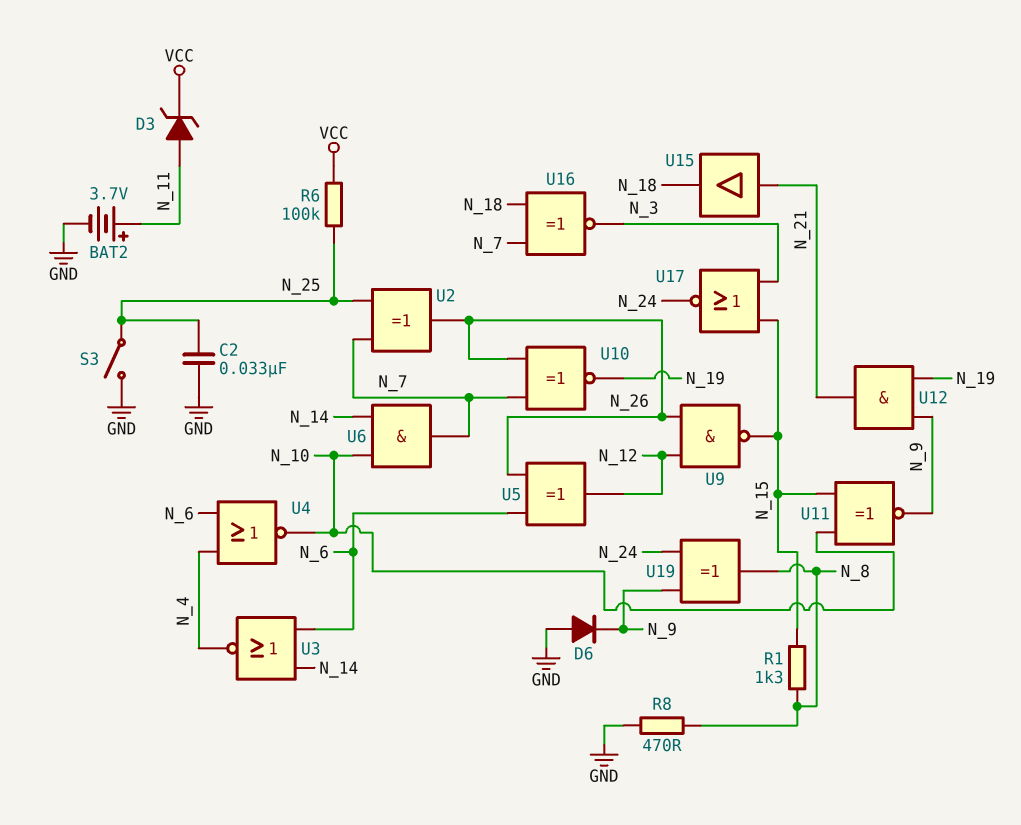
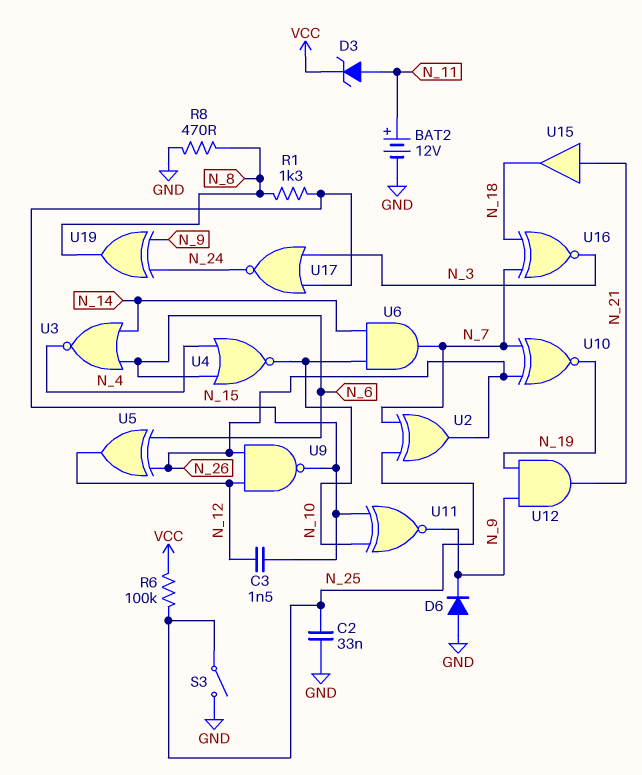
BAT2: 3.7V (plus N_11, minus GND) -> 12V (plus N_11, minus GND)
C3: none -> 1.5nF (N_12, N_15)

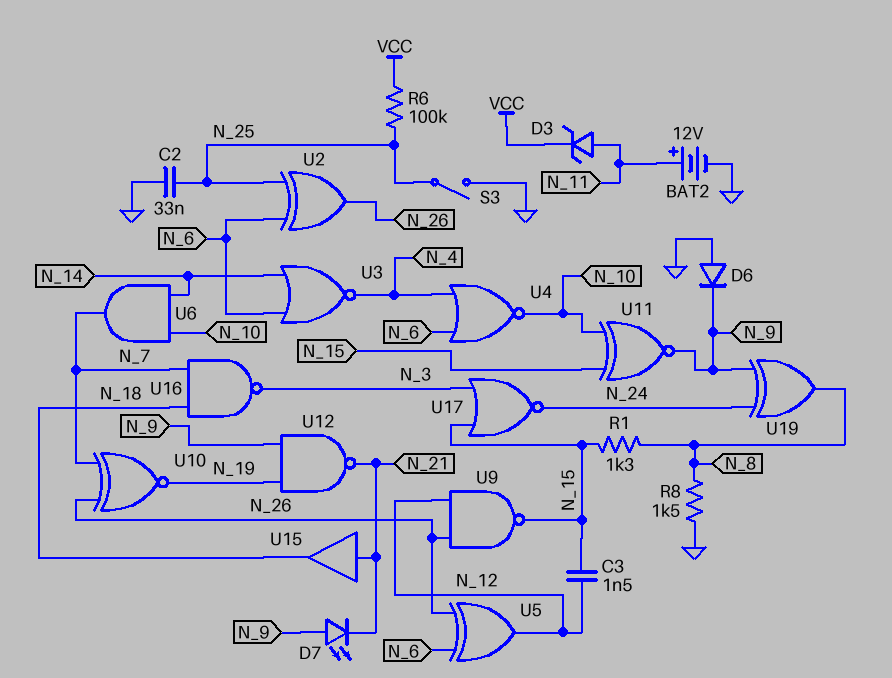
D7: none -> LED (A N_9, K N_21)
R8: 470 (GND, N_8) -> 1.5k (GND, N_8)
U2: XOR (in N_7, in N_25, out N_26) -> XOR (in N_6, in N_25, out N_26)
U12: AND (in N_9, in N_19, out N_21) -> NAND (in N_9, in N_19, out N_21)
U16: XNOR (in N_7, in N_18, out N_3) -> NAND (in N_7, in N_18, out N_3)

